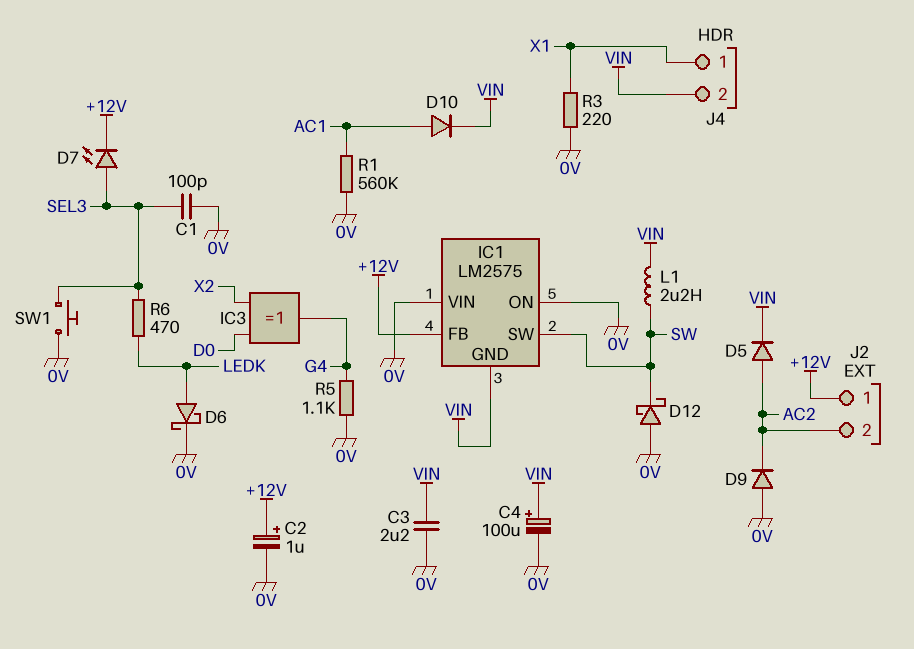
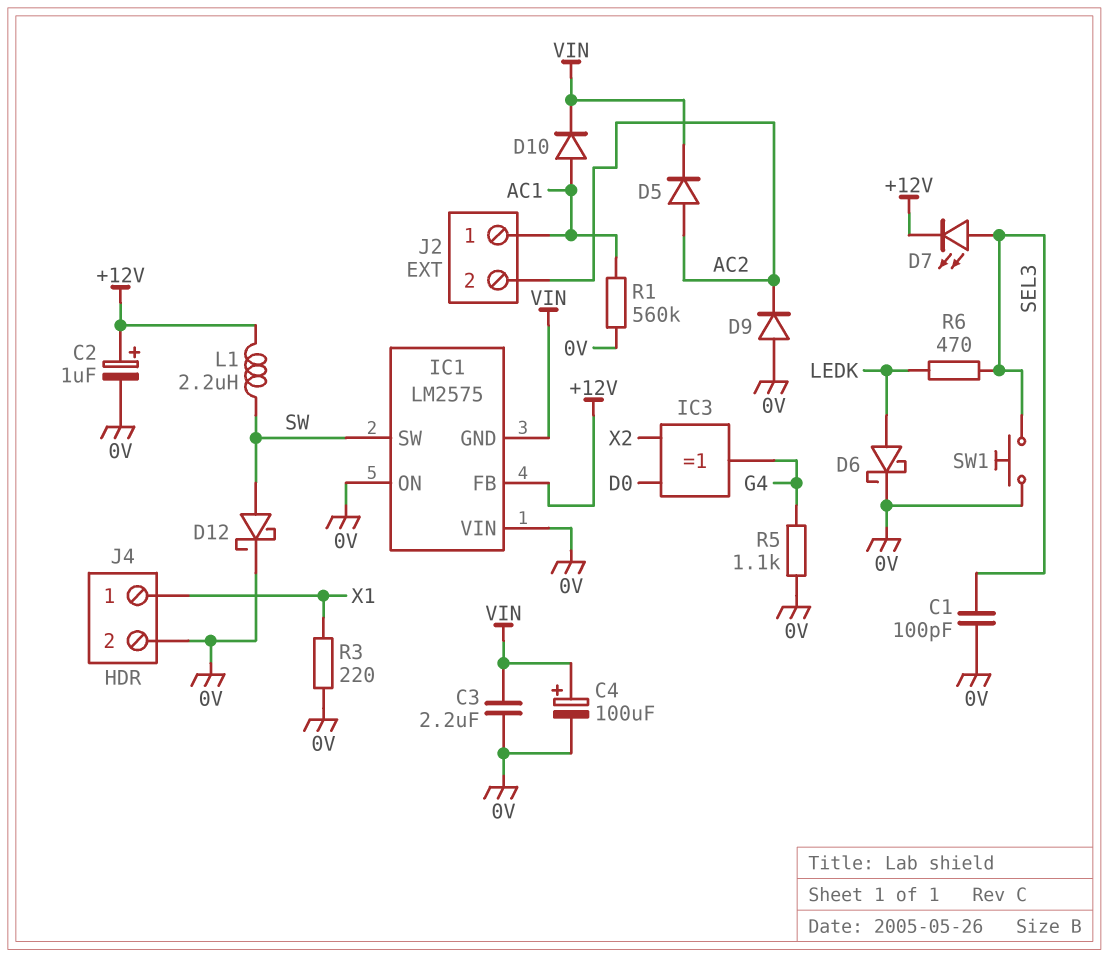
D12: schottky (A 0V, K SW) -> schottky (A SW, K 0V)
J2 pin 1: +12V -> AC1
J4 pin 2: VIN -> 0V
L1: 2.2uH (SW, VIN) -> 2.2uH (+12V, SW)

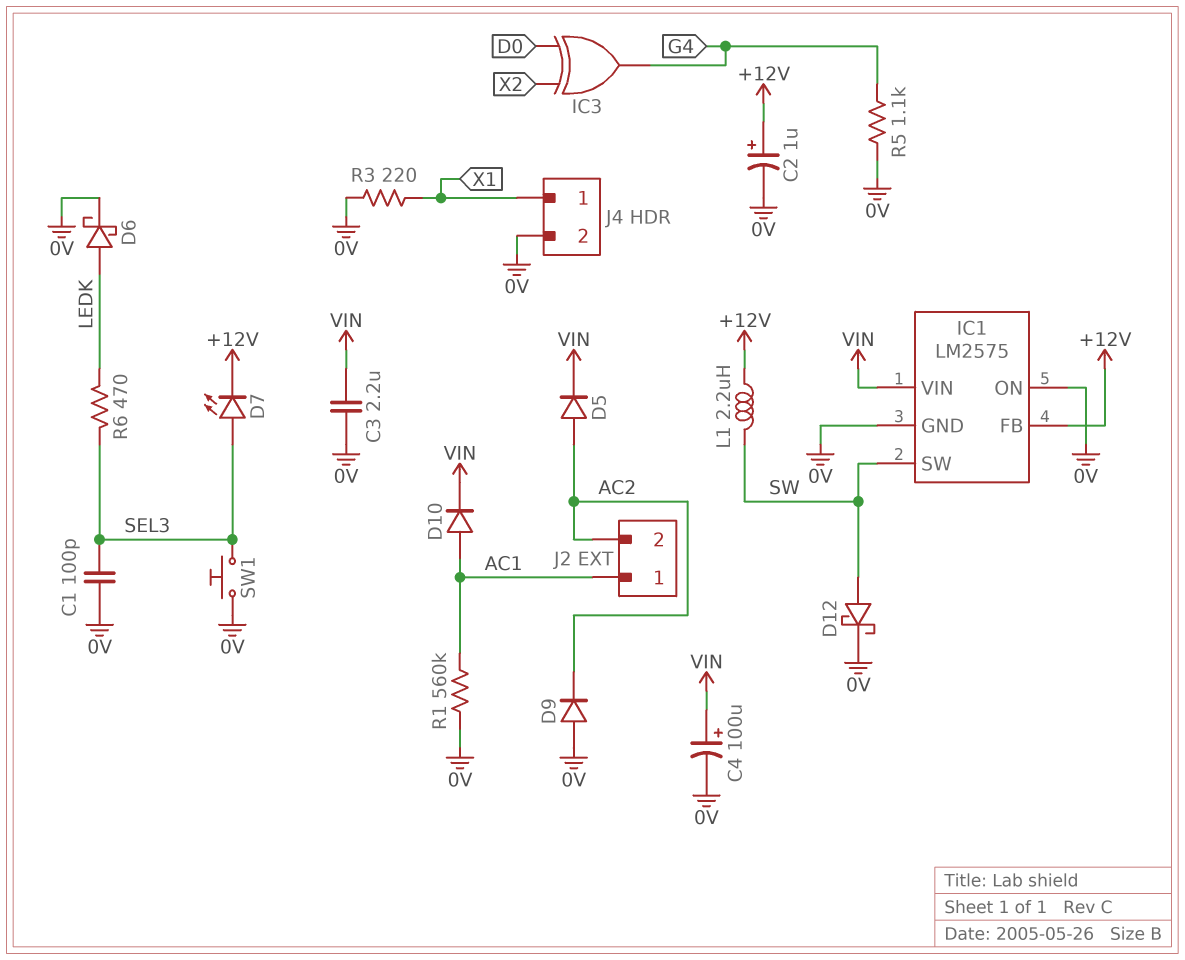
IC1 pin GND: VIN -> 0V
IC1 pin VIN: 0V -> VIN

